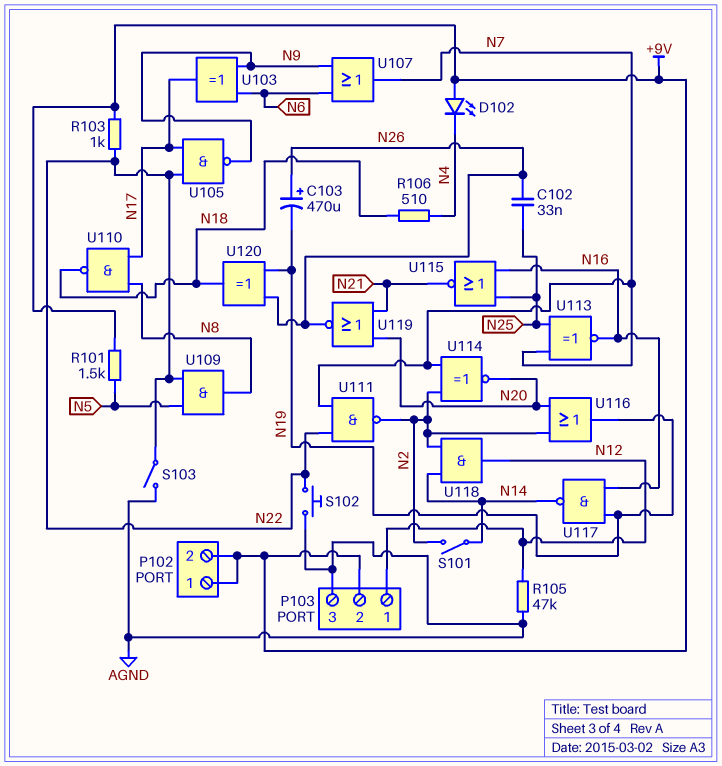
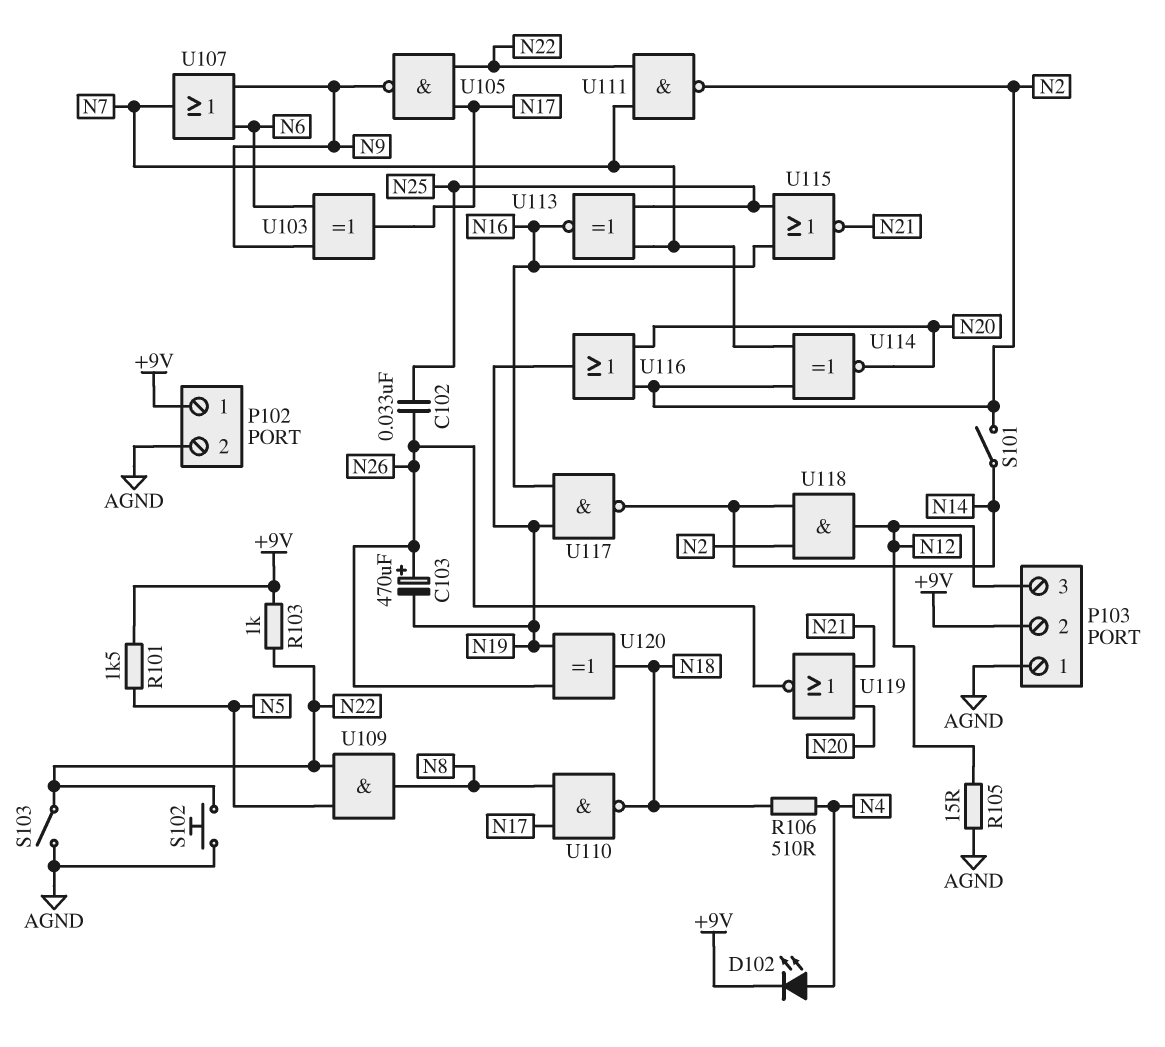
D102: LED (A +9V, K N4) -> LED (A N4, K +9V)
P102 pin 2: +9V -> AGND
P103 pin 1: N12 -> AGND
P103 pin 3: AGND -> N12
R105: 47k (AGND, N12) -> 15 (AGND, N12)

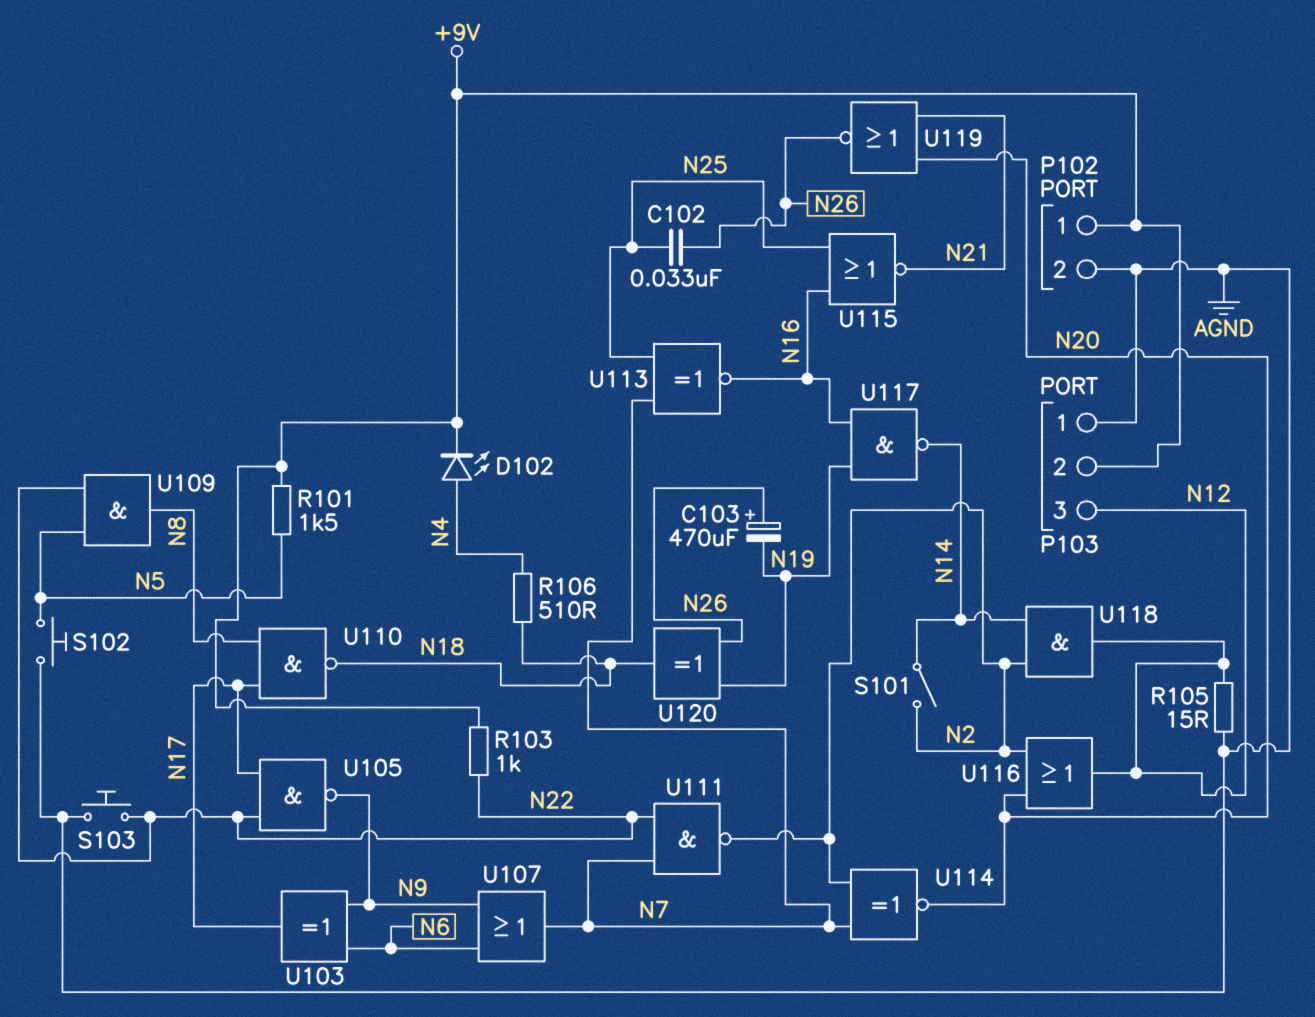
S102: button (AGND, N22) -> button (AGND, N5)
S103: switch (AGND, N22) -> button (AGND, N22)
U116: OR (in N2, in N20, out N19) -> OR (in N2, in N20, out N12)

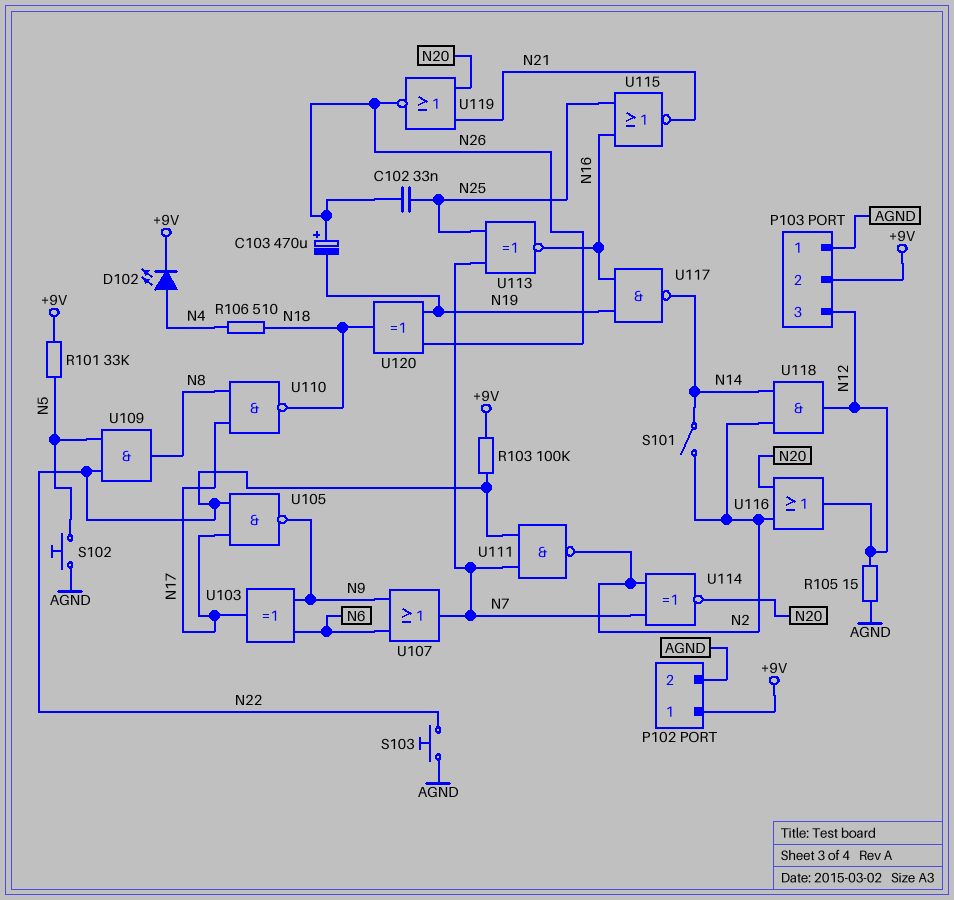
R101: 1.5k (+9V, N5) -> 33k (+9V, N5)
R103: 1k (+9V, N22) -> 100k (+9V, N22)

